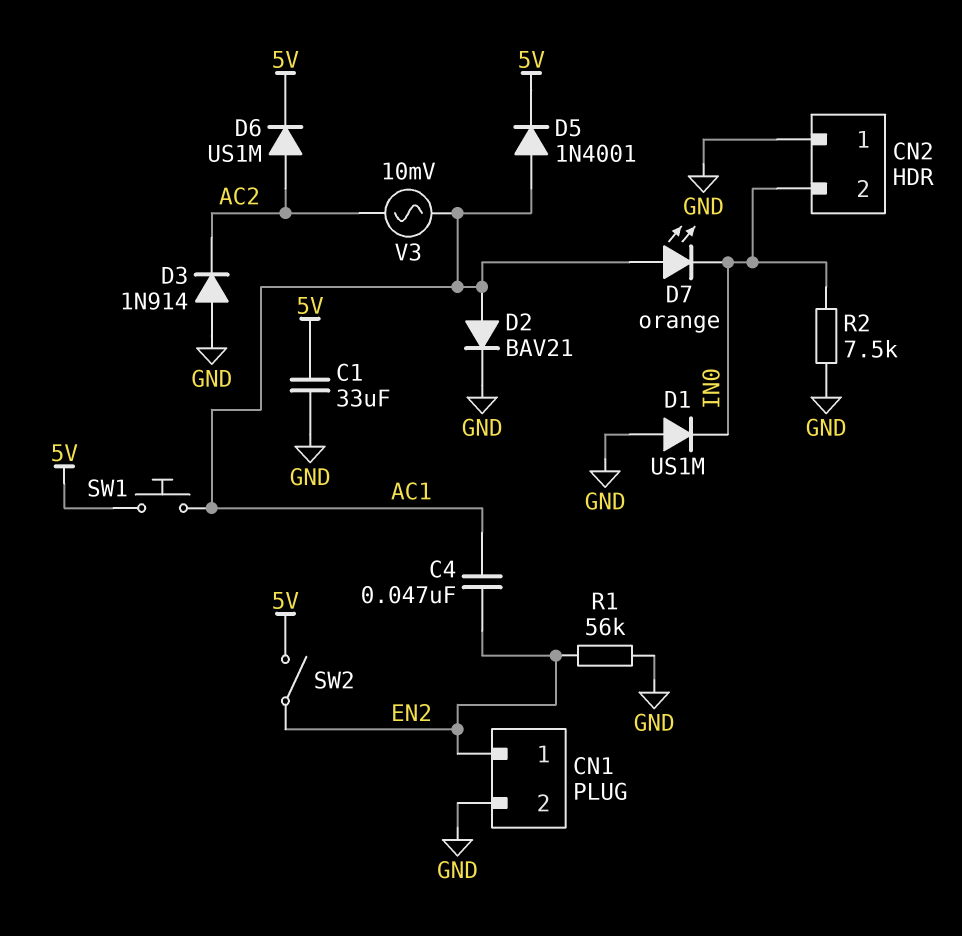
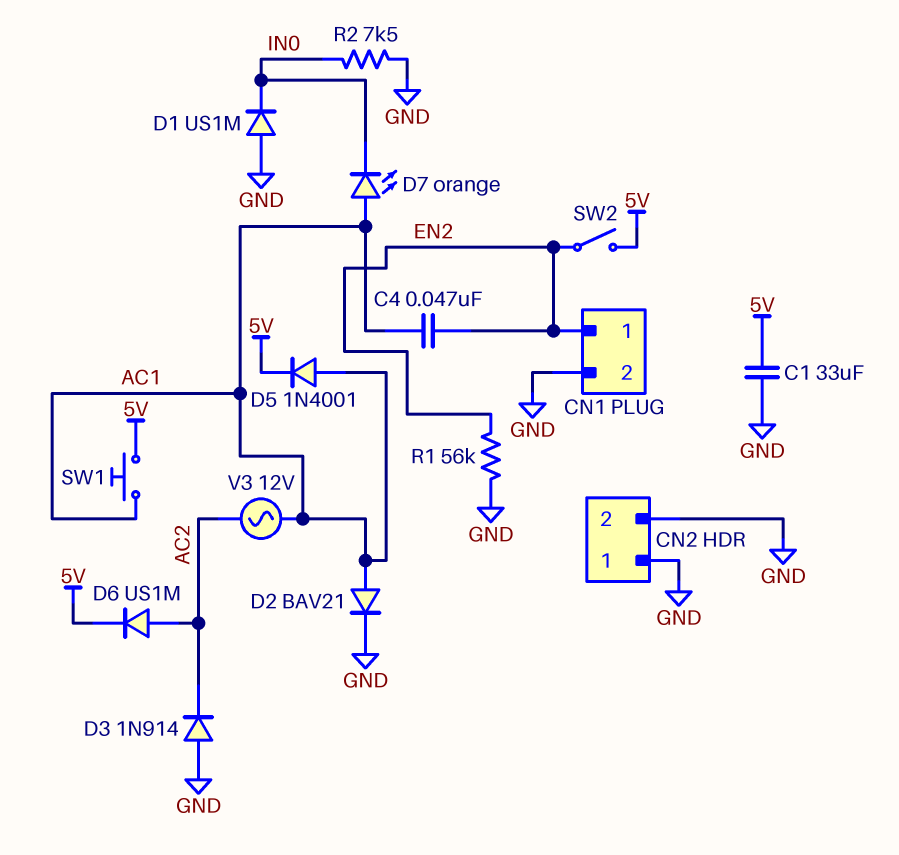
CN2 pin 2: IN0 -> GND
V3: AC 10mV (AC1, AC2) -> AC 12V (AC1, AC2)

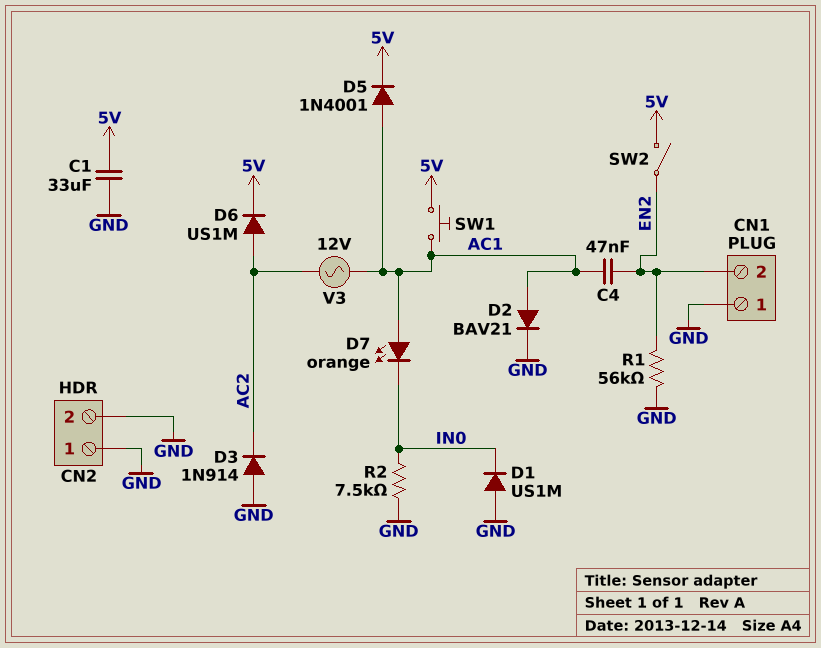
CN1 pin 1: EN2 -> GND
CN1 pin 2: GND -> EN2

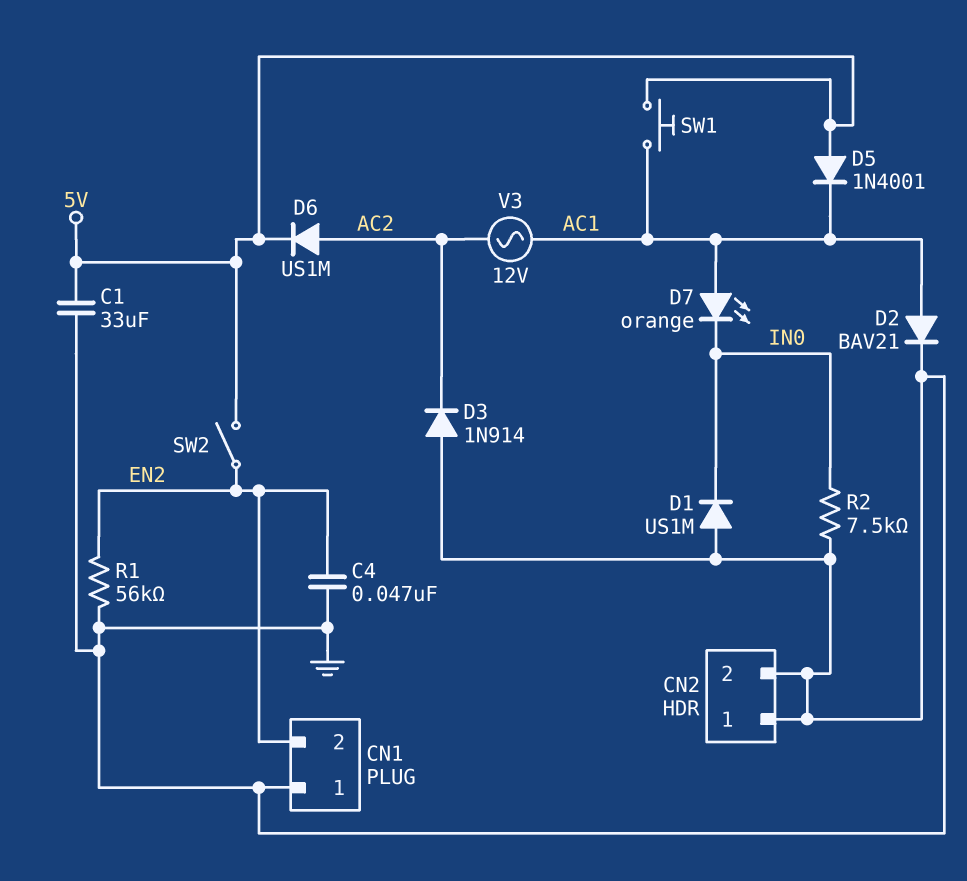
C4: 47nF (AC1, EN2) -> 47nF (EN2, GND)
D5: diode 1N4001 (A AC1, K 5V) -> diode 1N4001 (A 5V, K AC1)

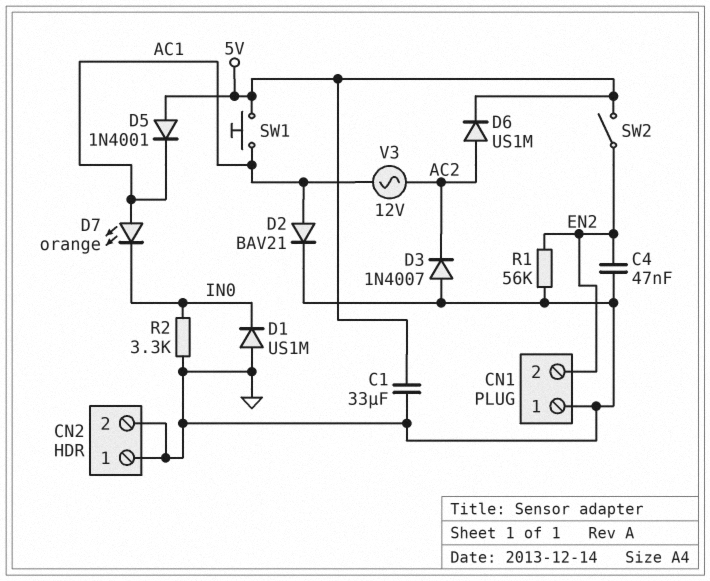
D3: diode 1N914 (A GND, K AC2) -> diode 1N4007 (A GND, K AC2)
R2: 7.5k (GND, IN0) -> 3.3k (GND, IN0)

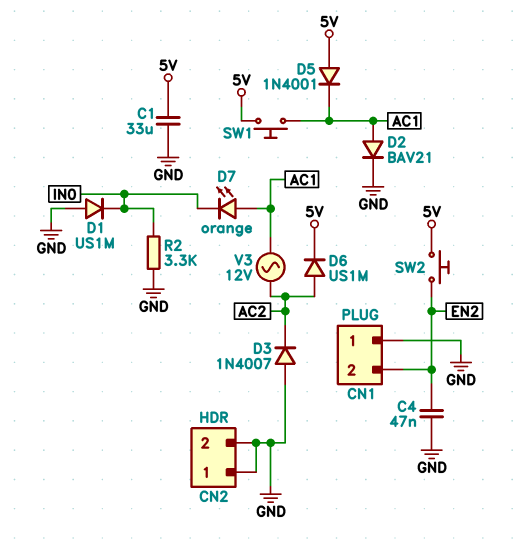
R1: 56k (EN2, GND) -> none
SW2: switch (5V, EN2) -> button (5V, EN2)

